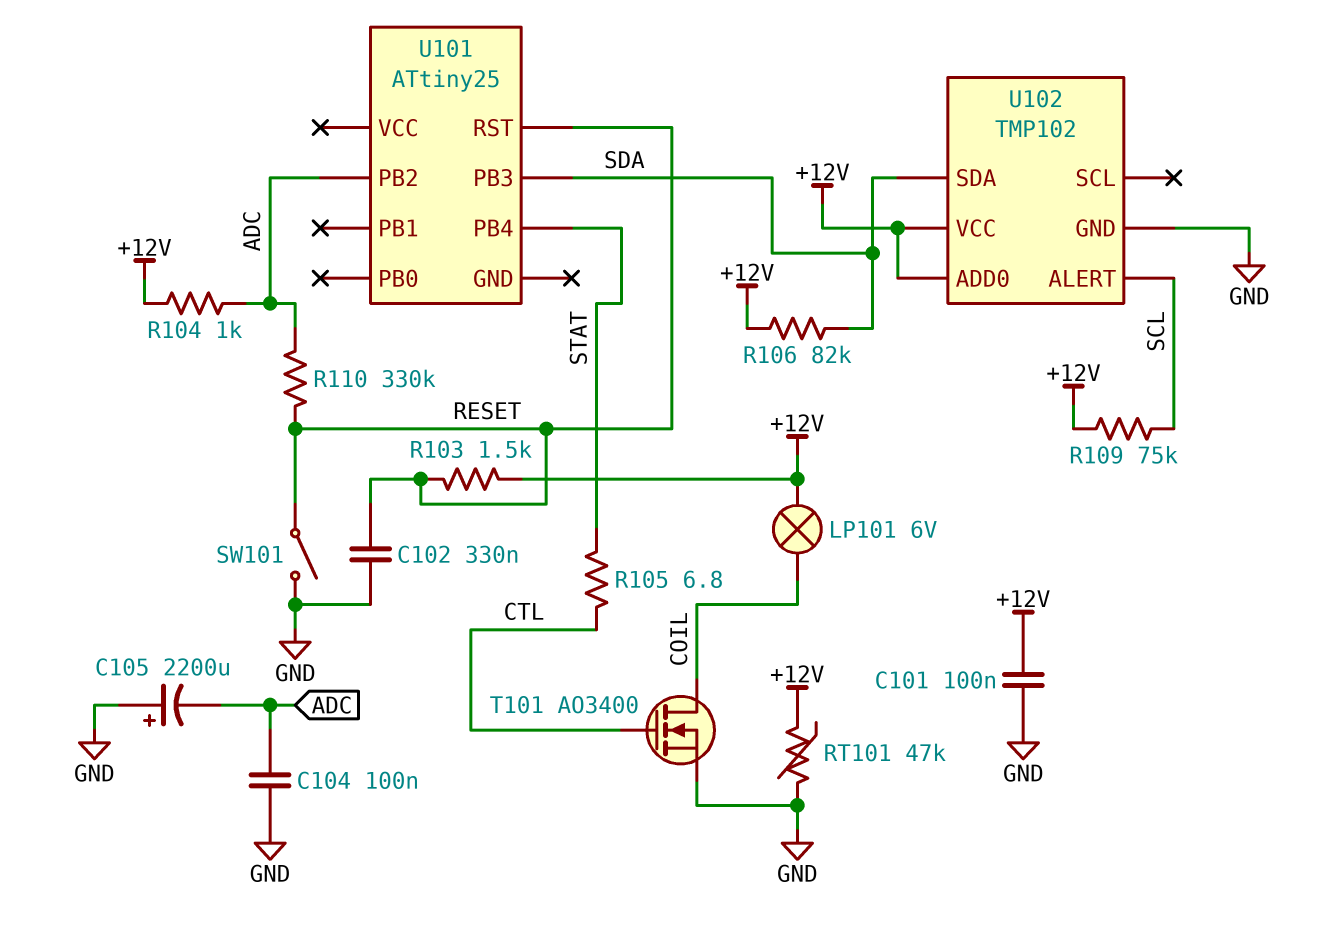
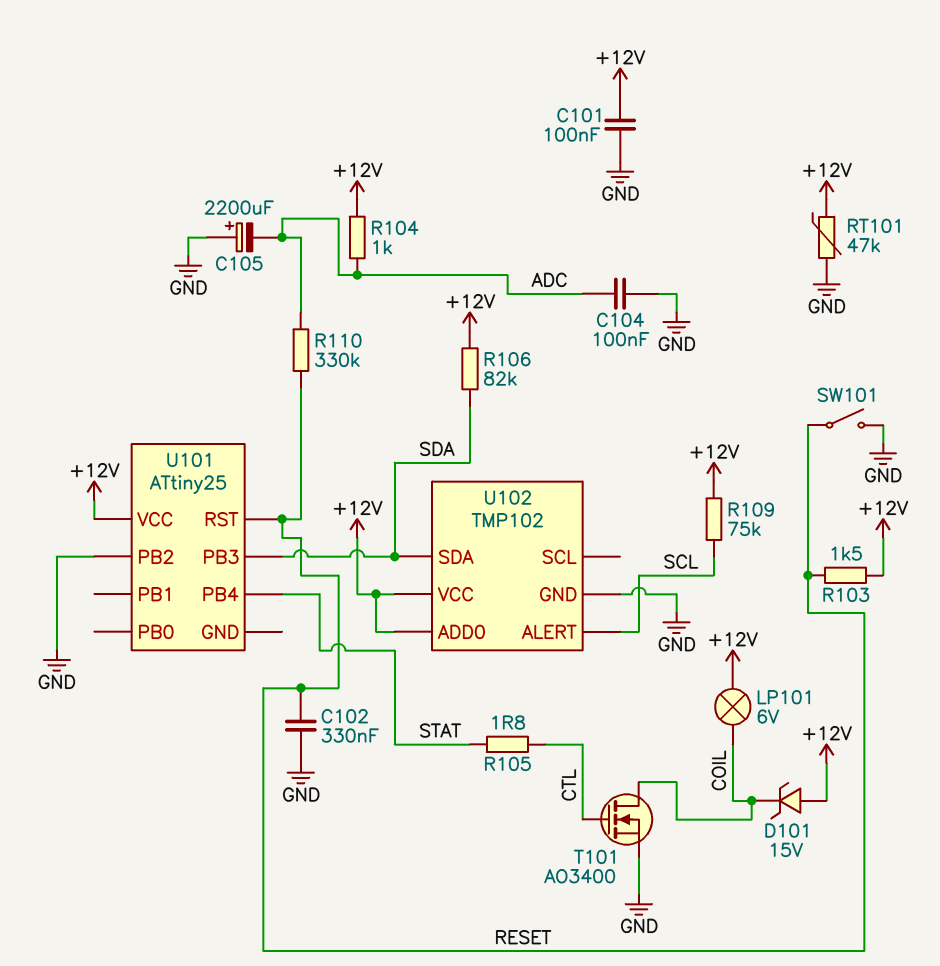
D101: none -> zener 15V (A +12V, K COIL)
R105: 6.8 (CTL, STAT) -> 1.8 (CTL, STAT)
U101 pin PB2: ADC -> GND
U101 pin VCC: none -> +12V

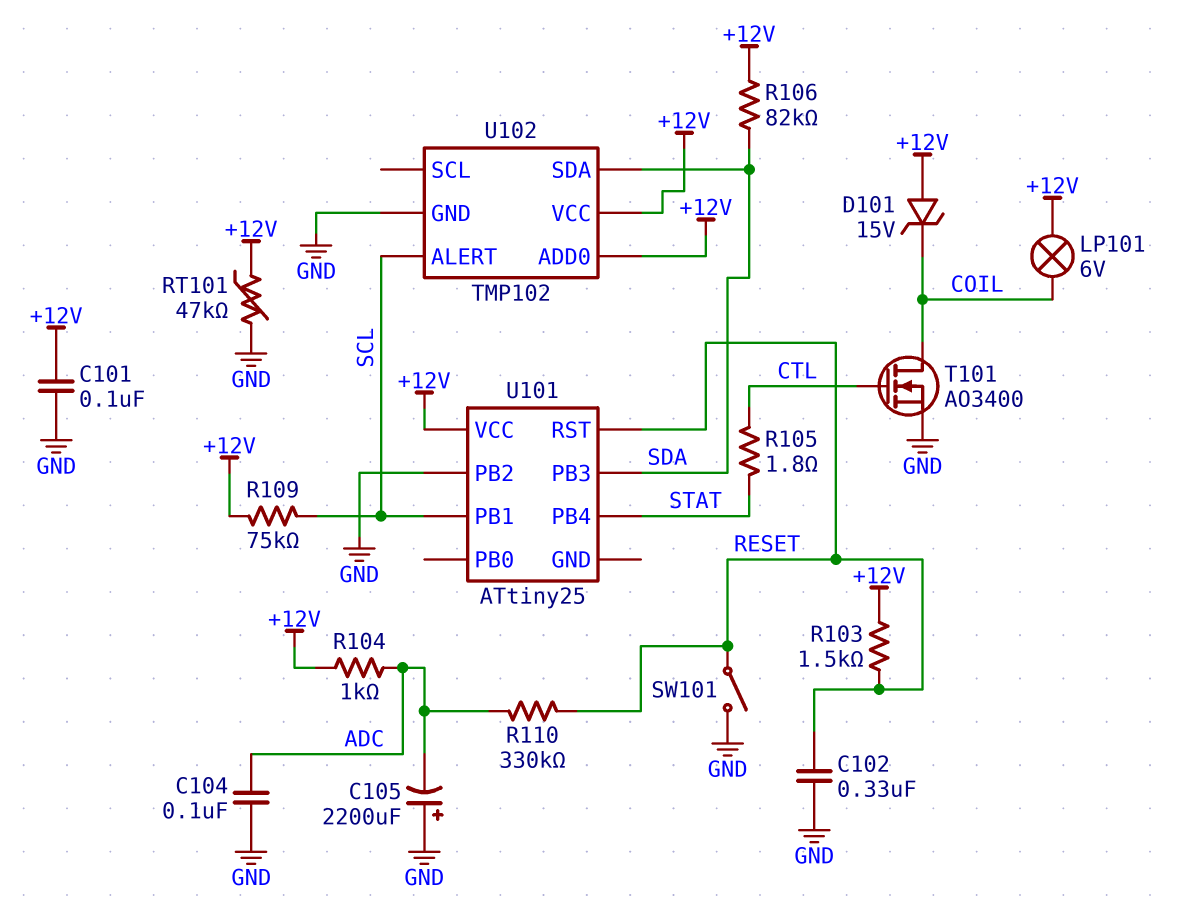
U101 pin PB1: none -> SCL

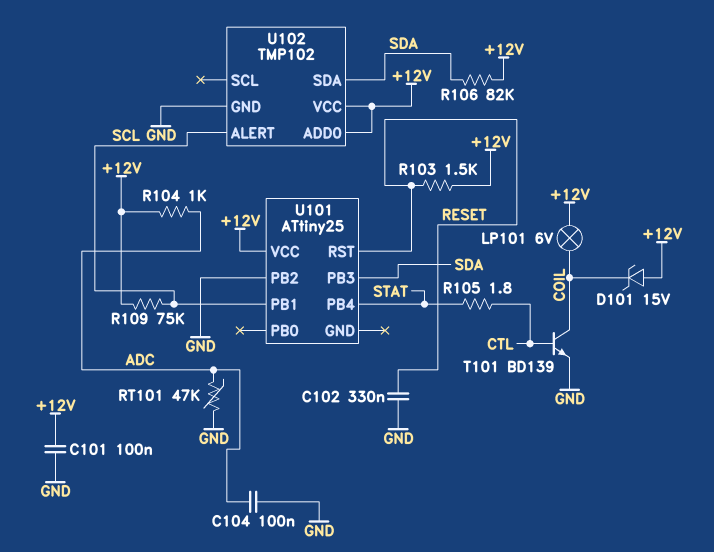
C105: 2200uF (plus GND, minus ADC) -> none
R110: 330k (ADC, RESET) -> none
RT101: 47k (+12V, GND) -> 47k (ADC, GND)
SW101: switch (GND, RESET) -> none
T101: NMOS AO3400 (G CTL, D COIL, S GND) -> NPN BD139 (B CTL, C COIL, E GND)

